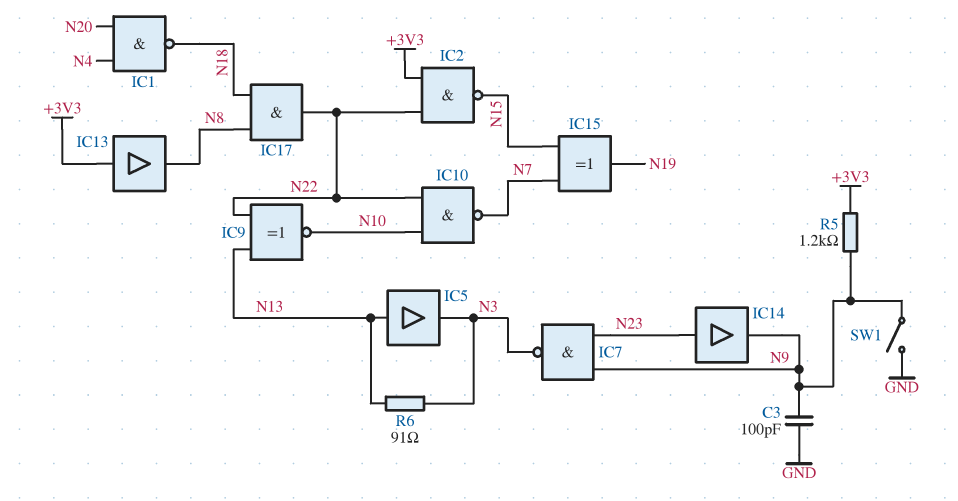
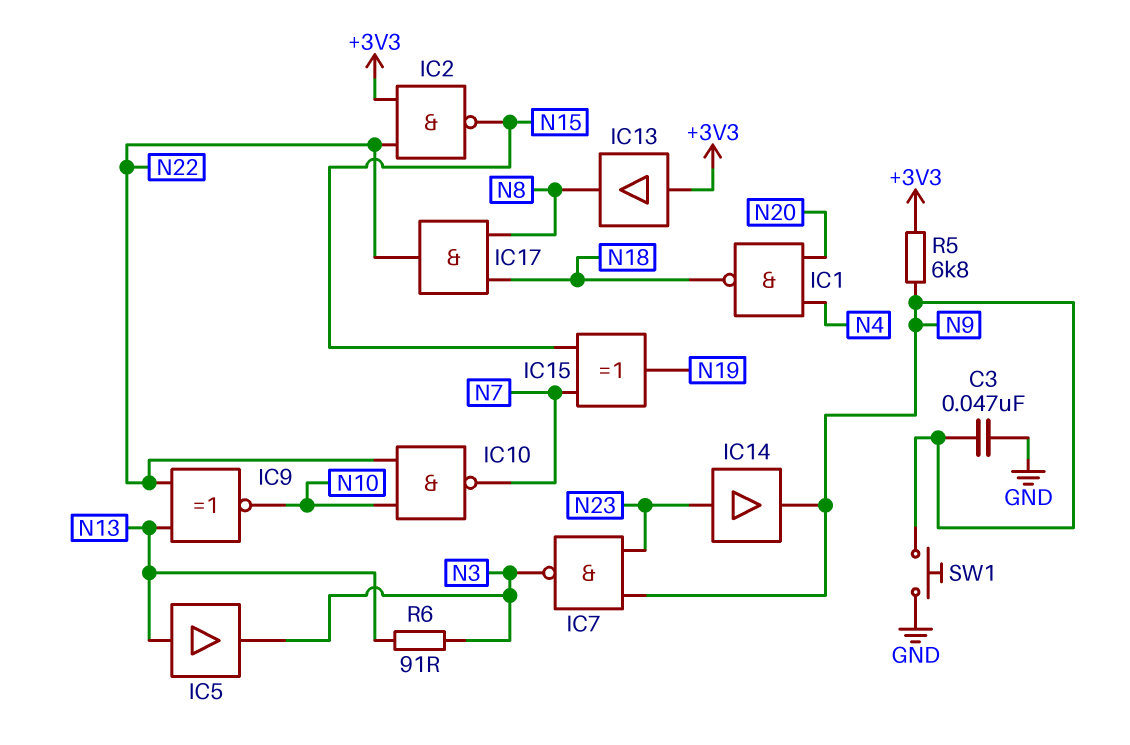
C3: 100pF (GND, N9) -> 47nF (GND, N9)
R5: 1.2k (+3V3, N9) -> 6.8k (+3V3, N9)
SW1: switch (GND, N9) -> button (GND, N9)

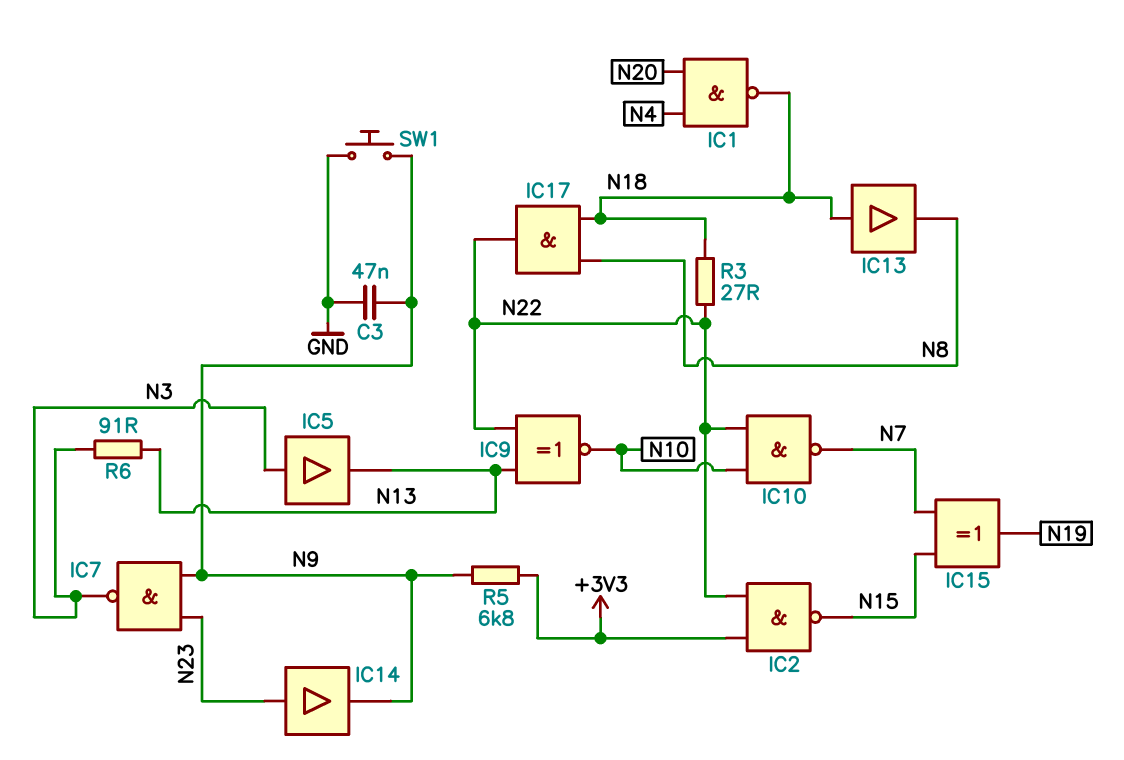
IC5: buffer (in N13, out N3) -> buffer (in N3, out N13)
IC13: buffer (in +3V3, out N8) -> buffer (in N18, out N8)
R3: none -> 27 (N18, N22)

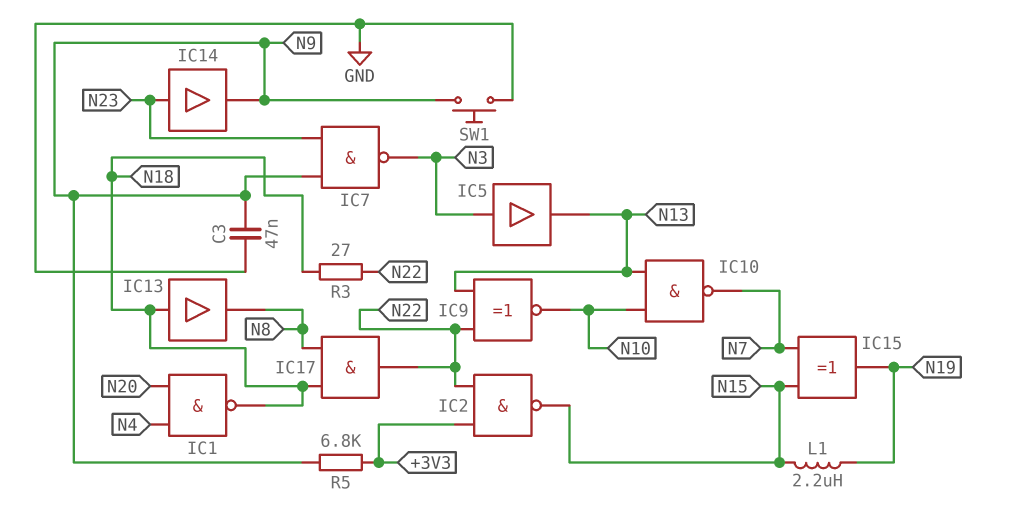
IC10: NAND (in N10, in N22, out N7) -> NAND (in N10, in N13, out N7)
L1: none -> 2.2uH (N15, N19)
R6: 91 (N3, N13) -> none

